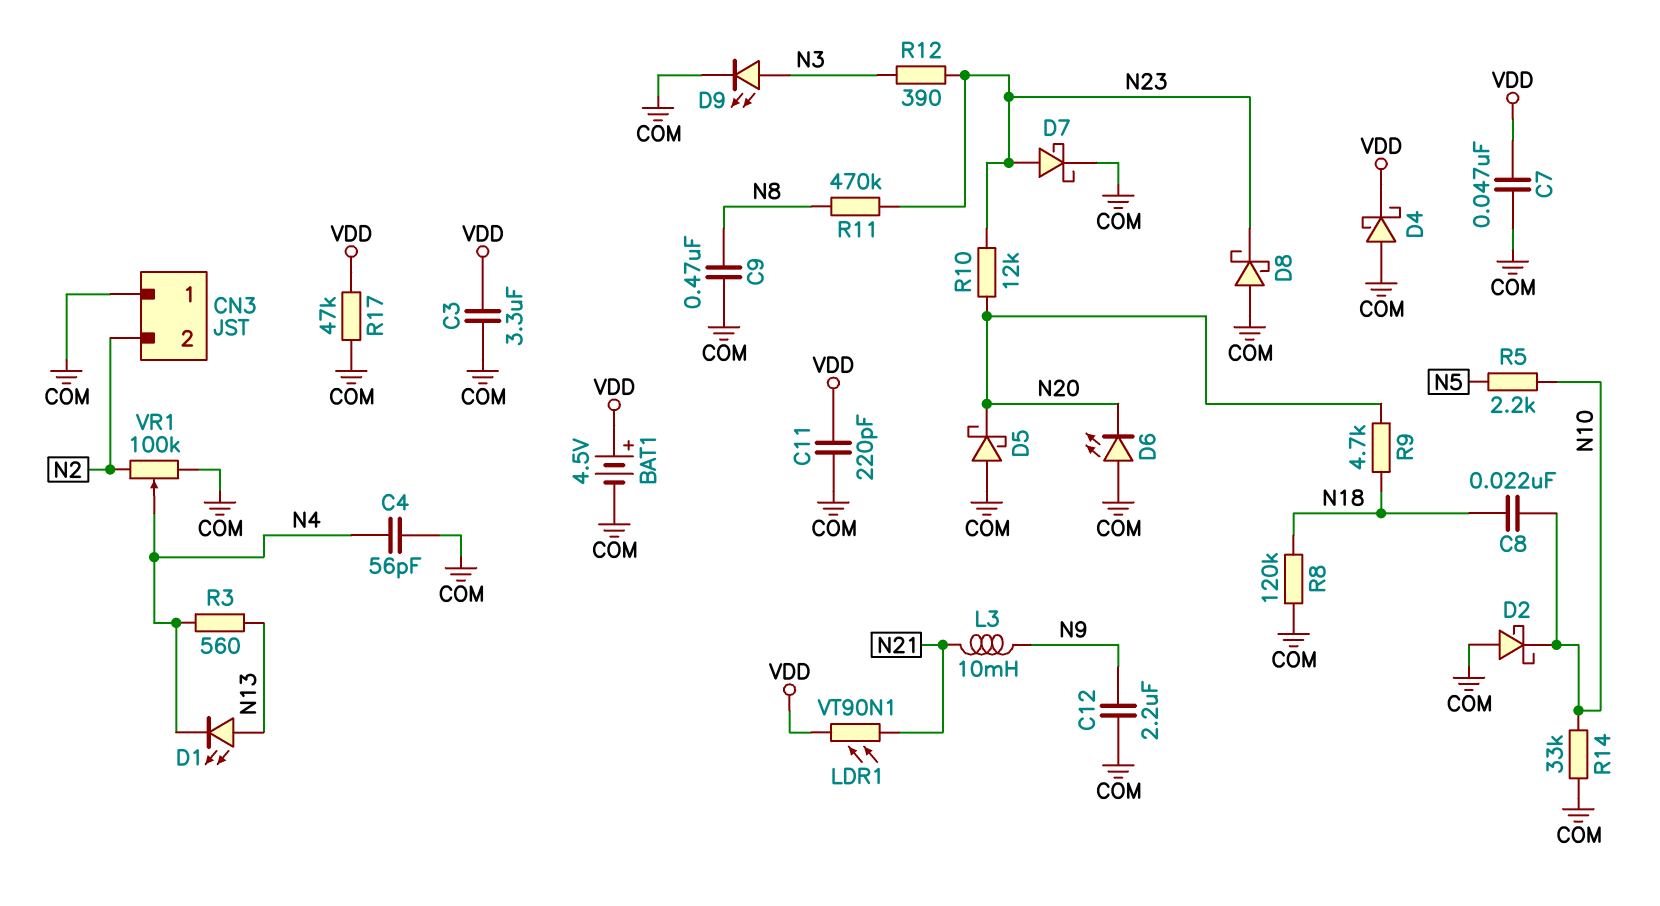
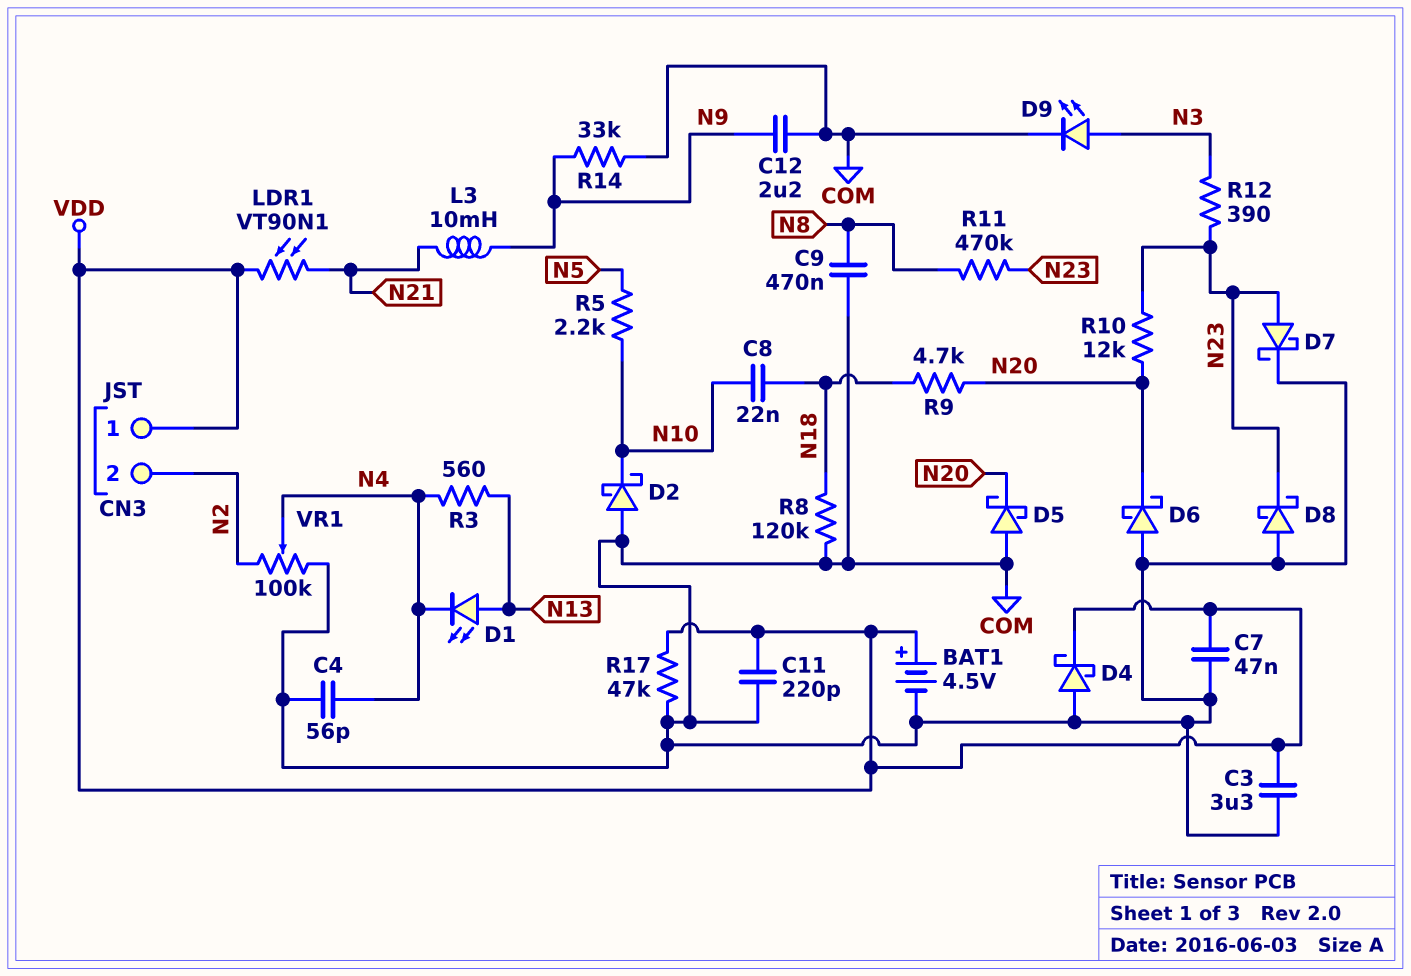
CN3 pin 1: COM -> VDD
D6: LED (A COM, K N20) -> schottky (A COM, K N20)
R14: 33k (COM, N10) -> 33k (COM, N9)

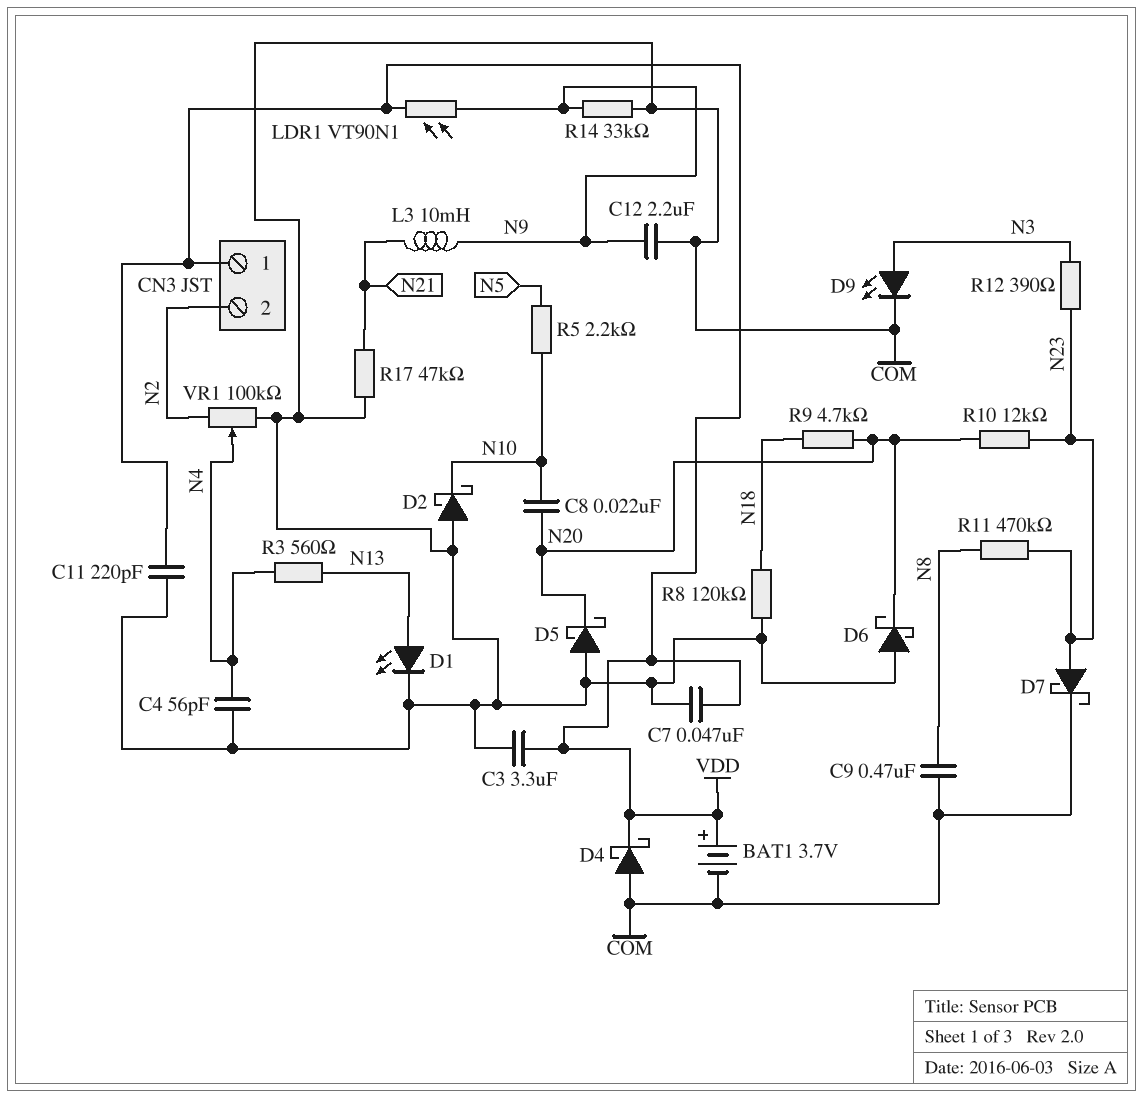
BAT1: 4.5V (plus VDD, minus COM) -> 3.7V (plus VDD, minus COM)
C8: 22nF (N10, N18) -> 22nF (N10, N20)
D1: LED (A N13, K N4) -> LED (A N13, K COM)
D8: schottky (A COM, K N23) -> none
LDR1: VT90N1 (N21, VDD) -> VT90N1 (N9, VDD)
R17: 47k (COM, VDD) -> 47k (COM, N21)

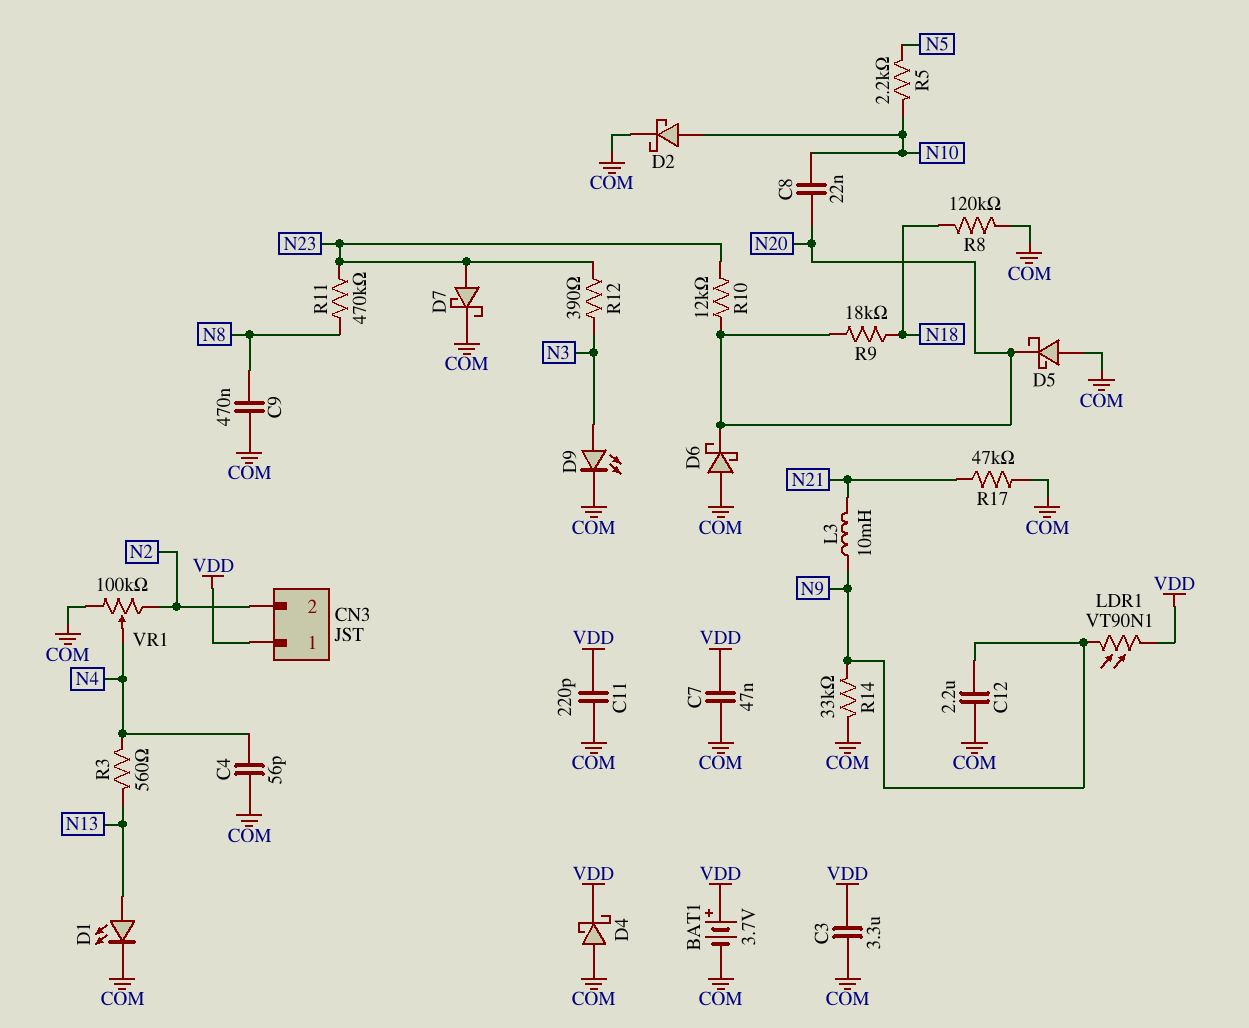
D2: schottky (A COM, K N10) -> schottky (A N10, K COM)
R9: 4.7k (N18, N20) -> 18k (N18, N20)

